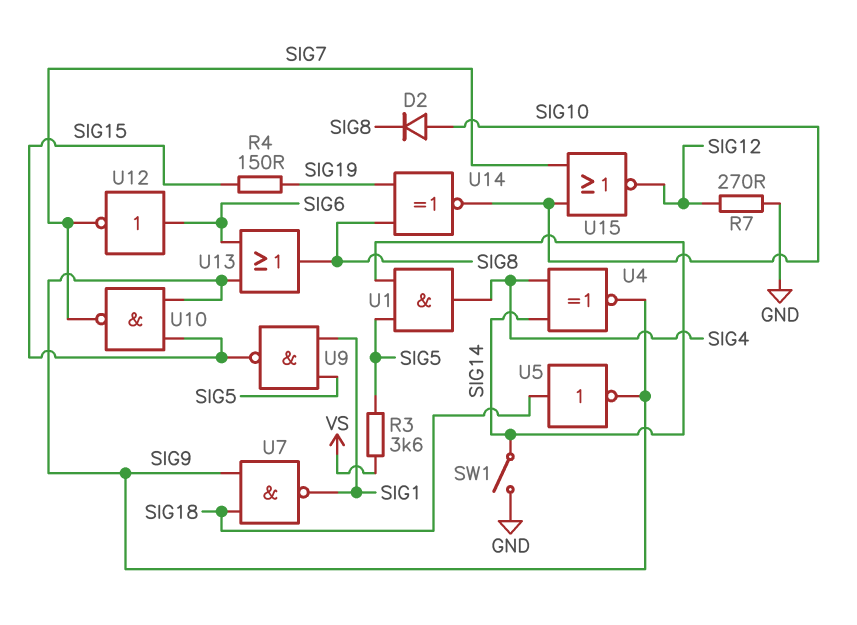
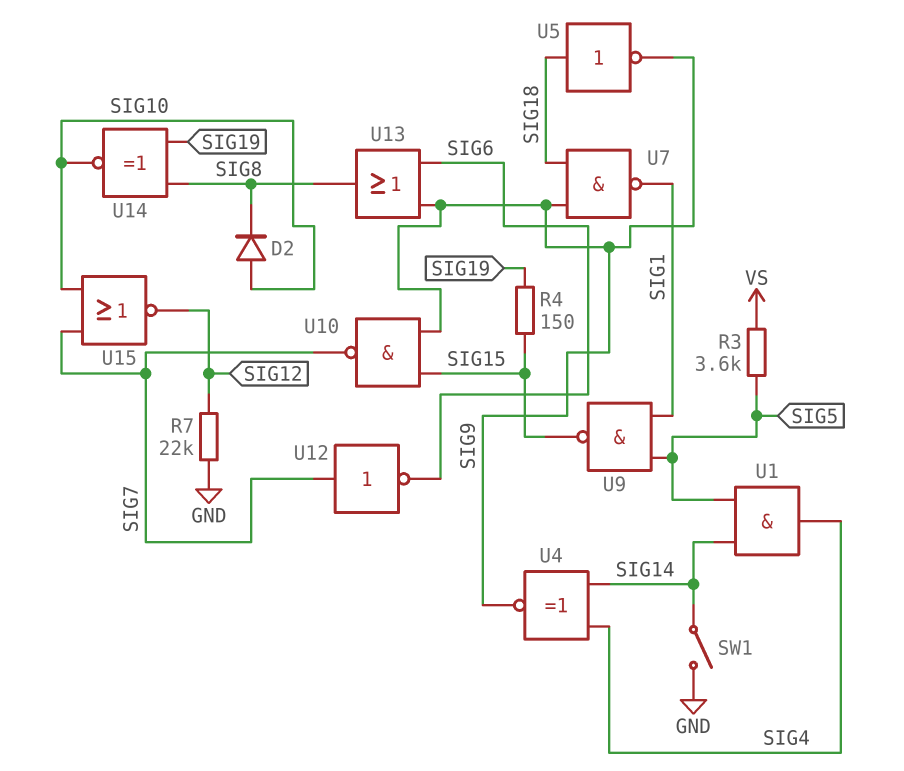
R7: 270 (GND, SIG12) -> 22k (GND, SIG12)
U12: NOT (in SIG6, out SIG7) -> NOT (in SIG7, out SIG6)

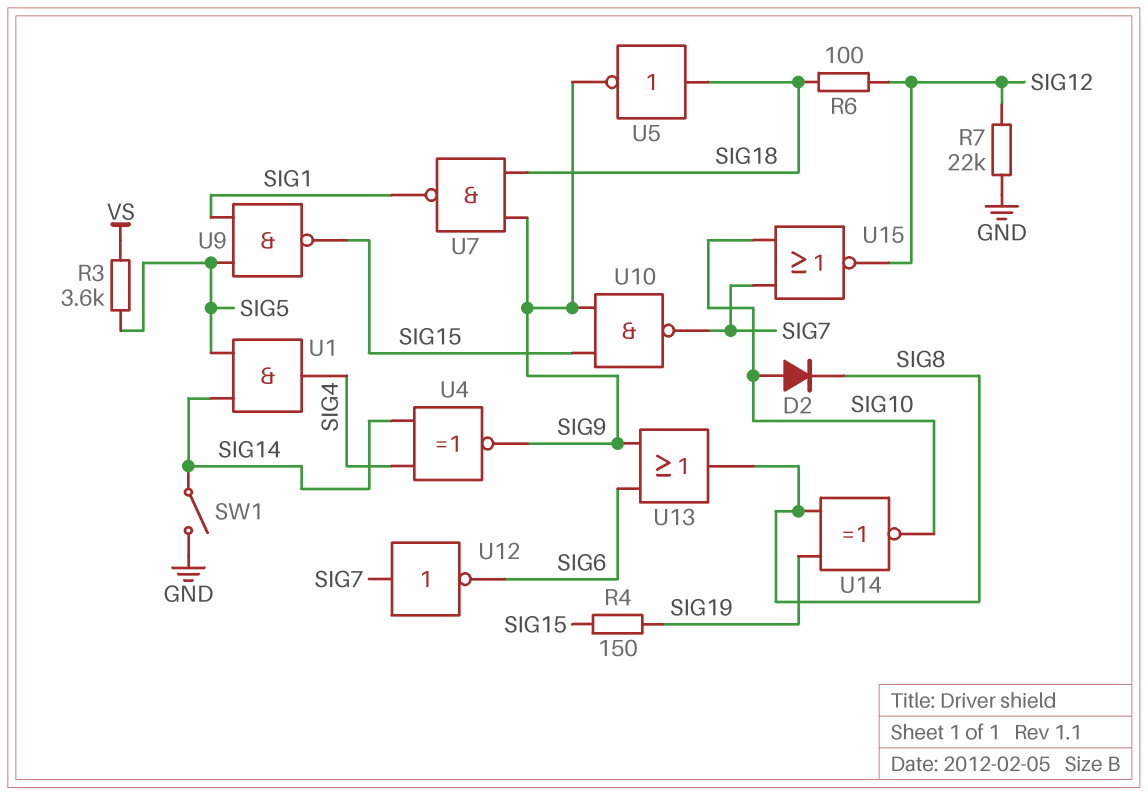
R6: none -> 100 (SIG12, SIG18)

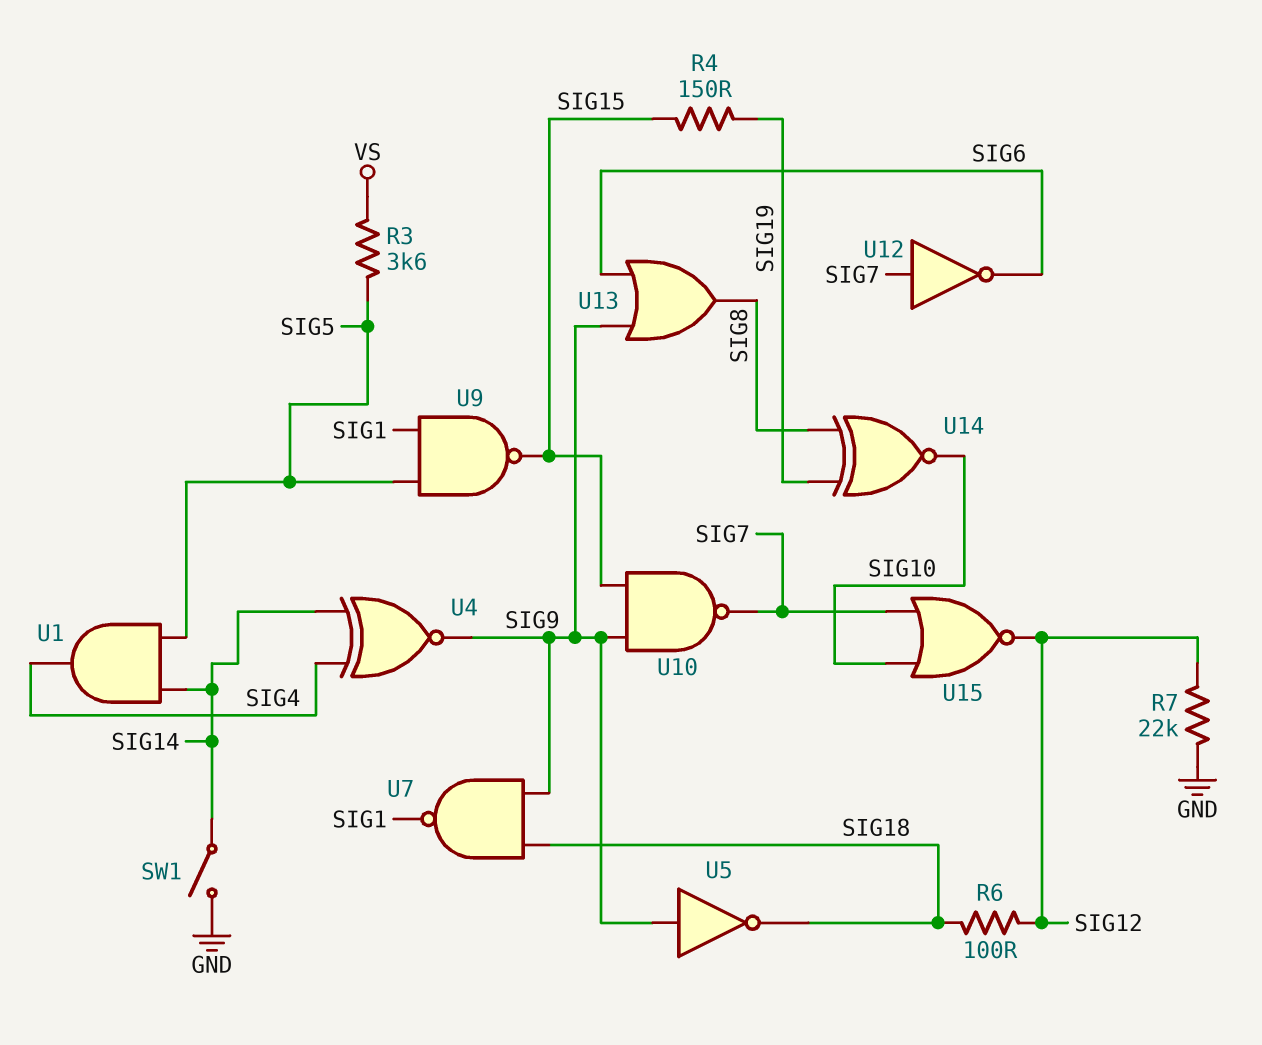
D2: diode (A SIG10, K SIG8) -> none
U5: NOT (in SIG18, out SIG9) -> NOT (in SIG9, out SIG18)

